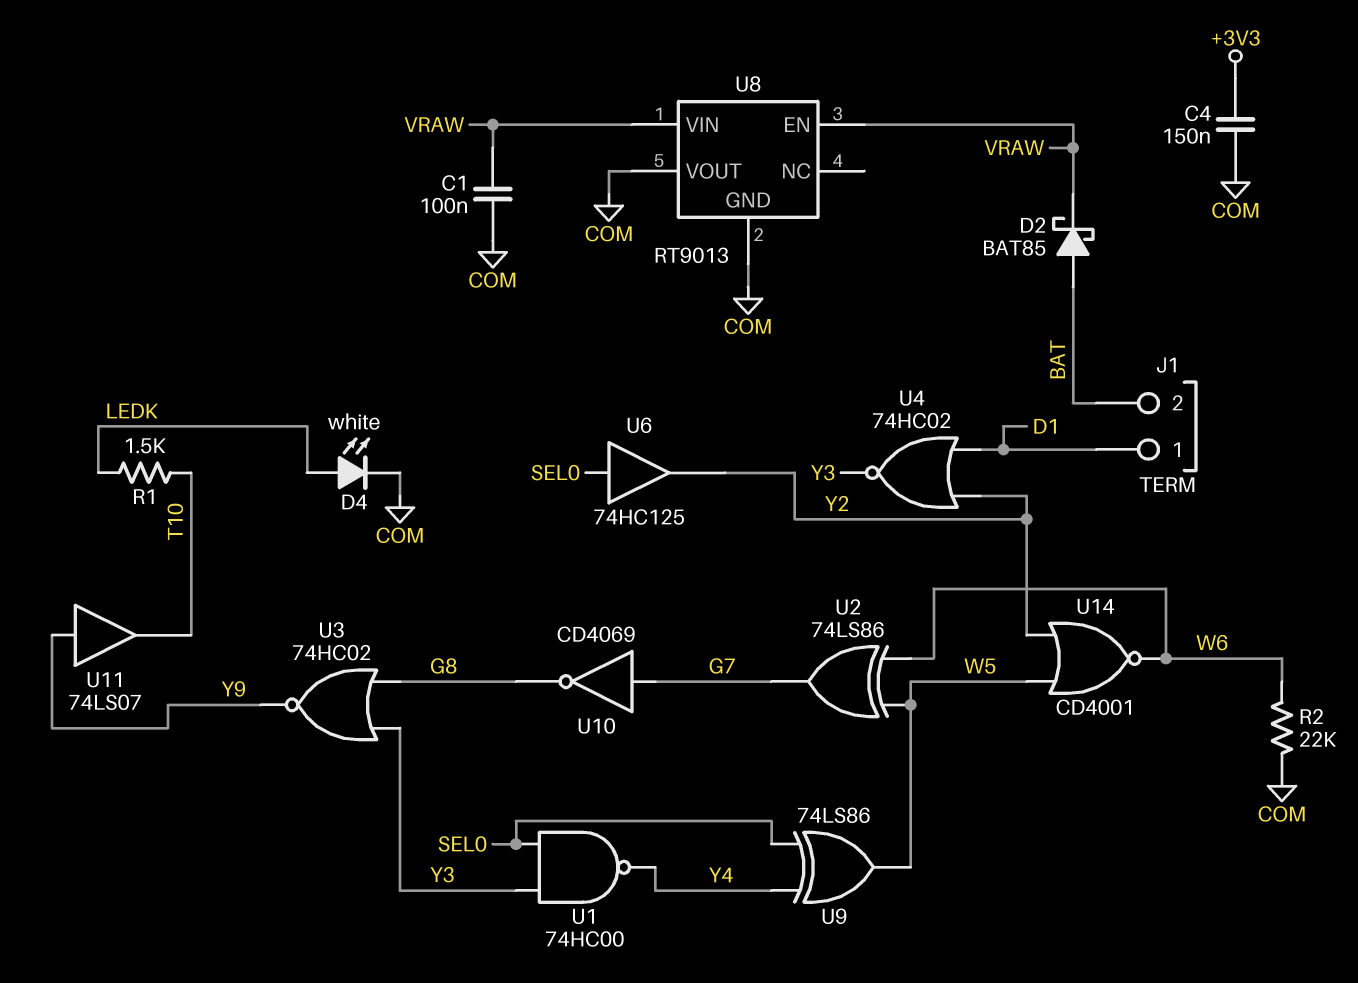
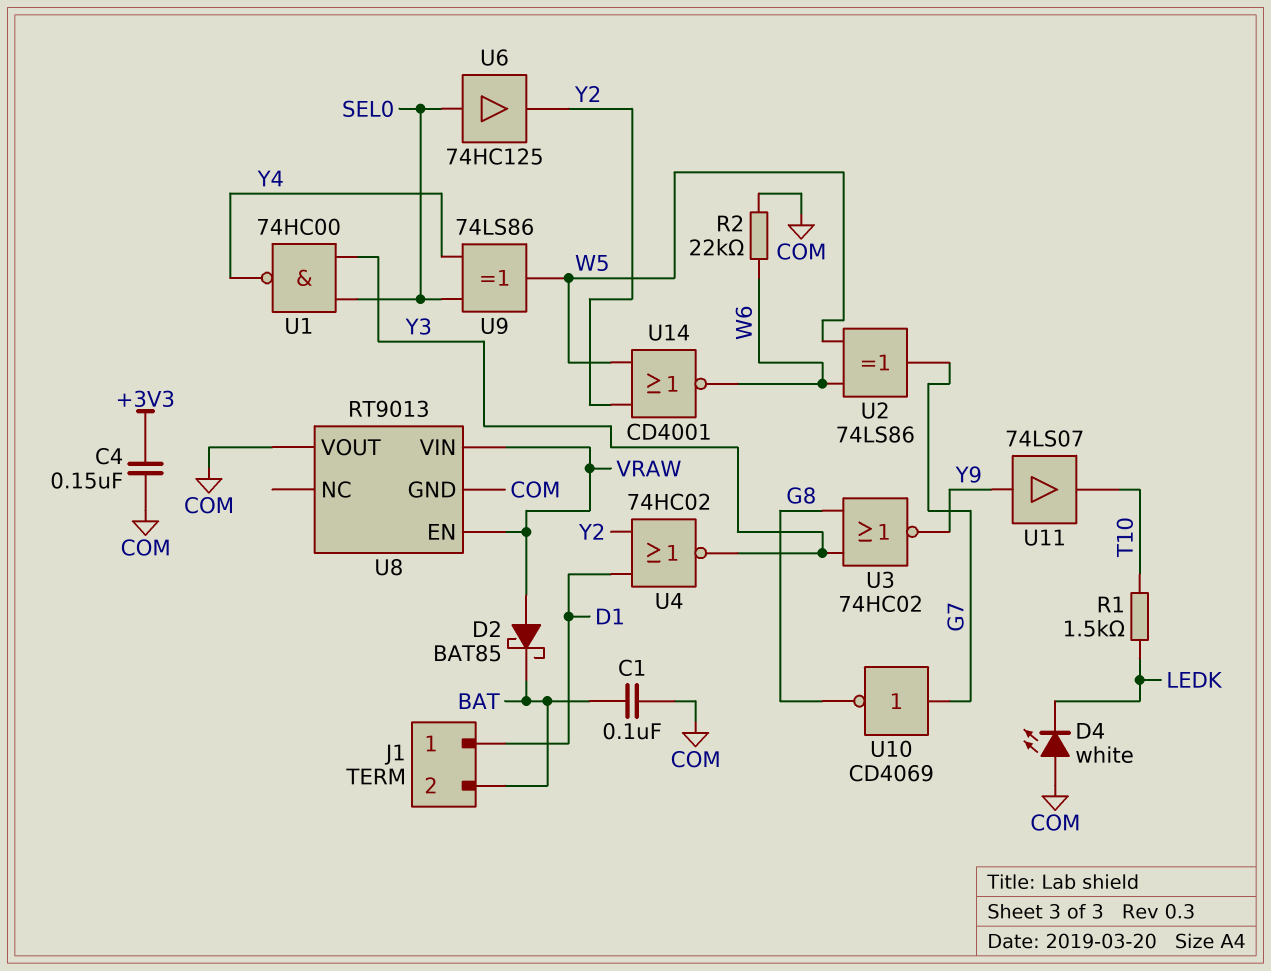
C1: 100nF (COM, VRAW) -> 100nF (BAT, COM)
D2: schottky BAT85 (A BAT, K VRAW) -> schottky BAT85 (A VRAW, K BAT)
D4: LED white (A LEDK, K COM) -> LED white (A COM, K LEDK)

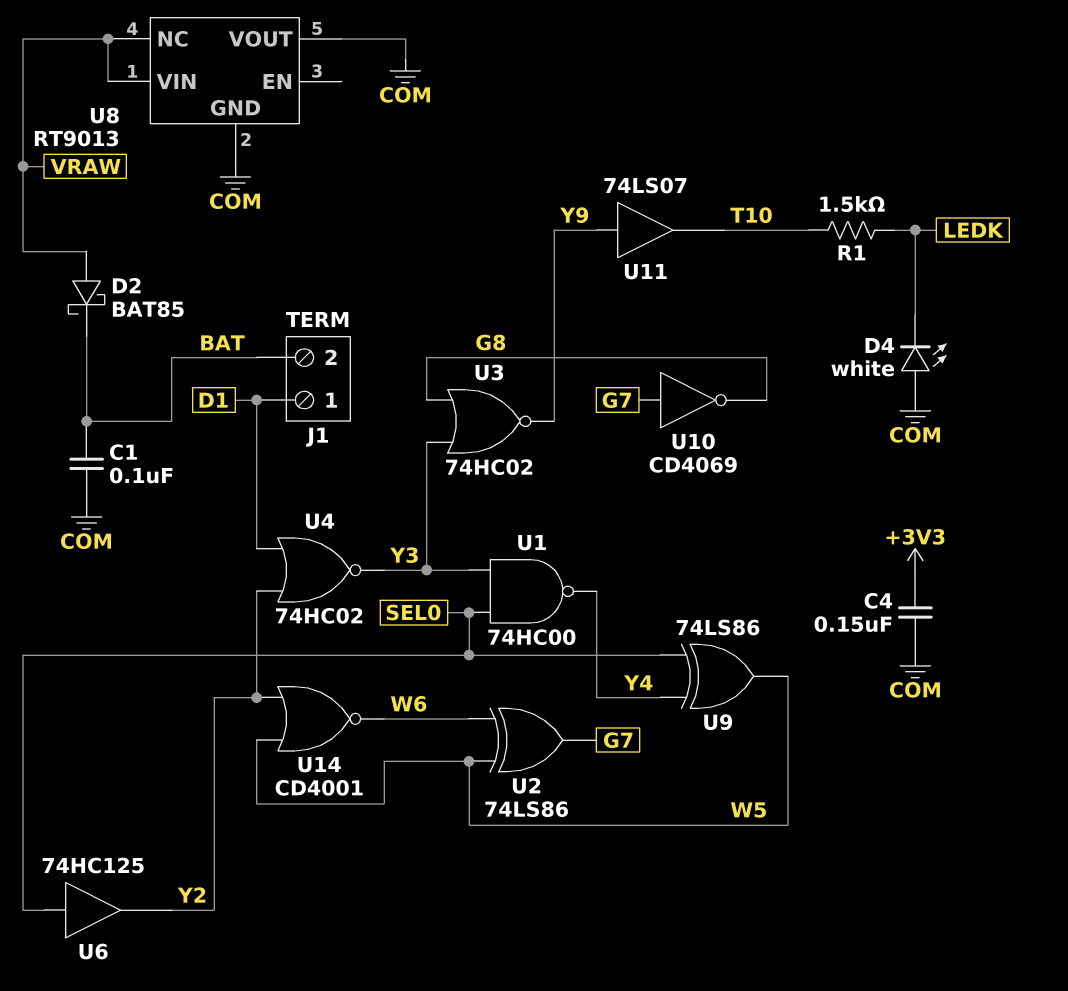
R2: 22k (COM, W6) -> none
U8 pin EN: VRAW -> none
U8 pin NC: none -> VRAW

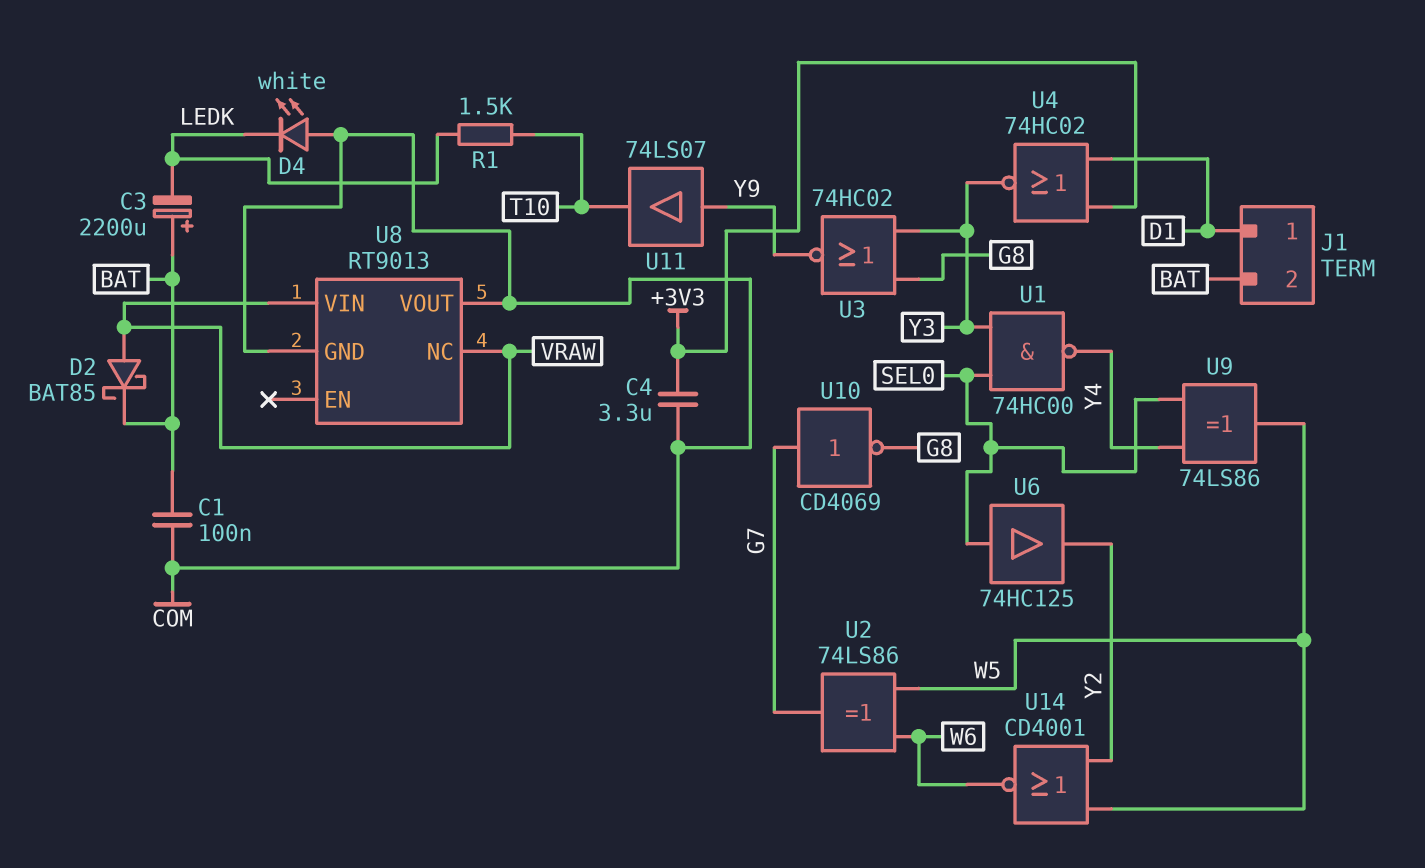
C3: none -> 2200uF (plus BAT, minus LEDK)
C4: 150nF (+3V3, COM) -> 3.3uF (+3V3, COM)
U4: NOR 74HC02 (in D1, in Y2, out Y3) -> NOR 74HC02 (in +3V3, in D1, out Y3)

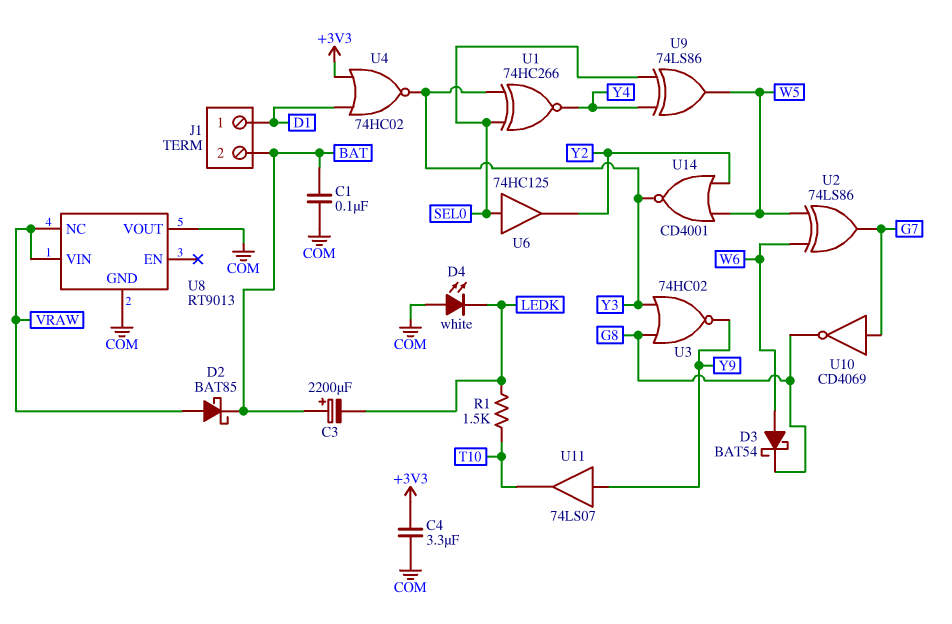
D3: none -> schottky BAT54 (A W6, K G8)
U1: NAND 74HC00 (in SEL0, in Y3, out Y4) -> XNOR 74HC266 (in SEL0, in Y3, out Y4)
U14: NOR CD4001 (in W5, in Y2, out W6) -> NOR CD4001 (in W5, in Y2, out Y3)

